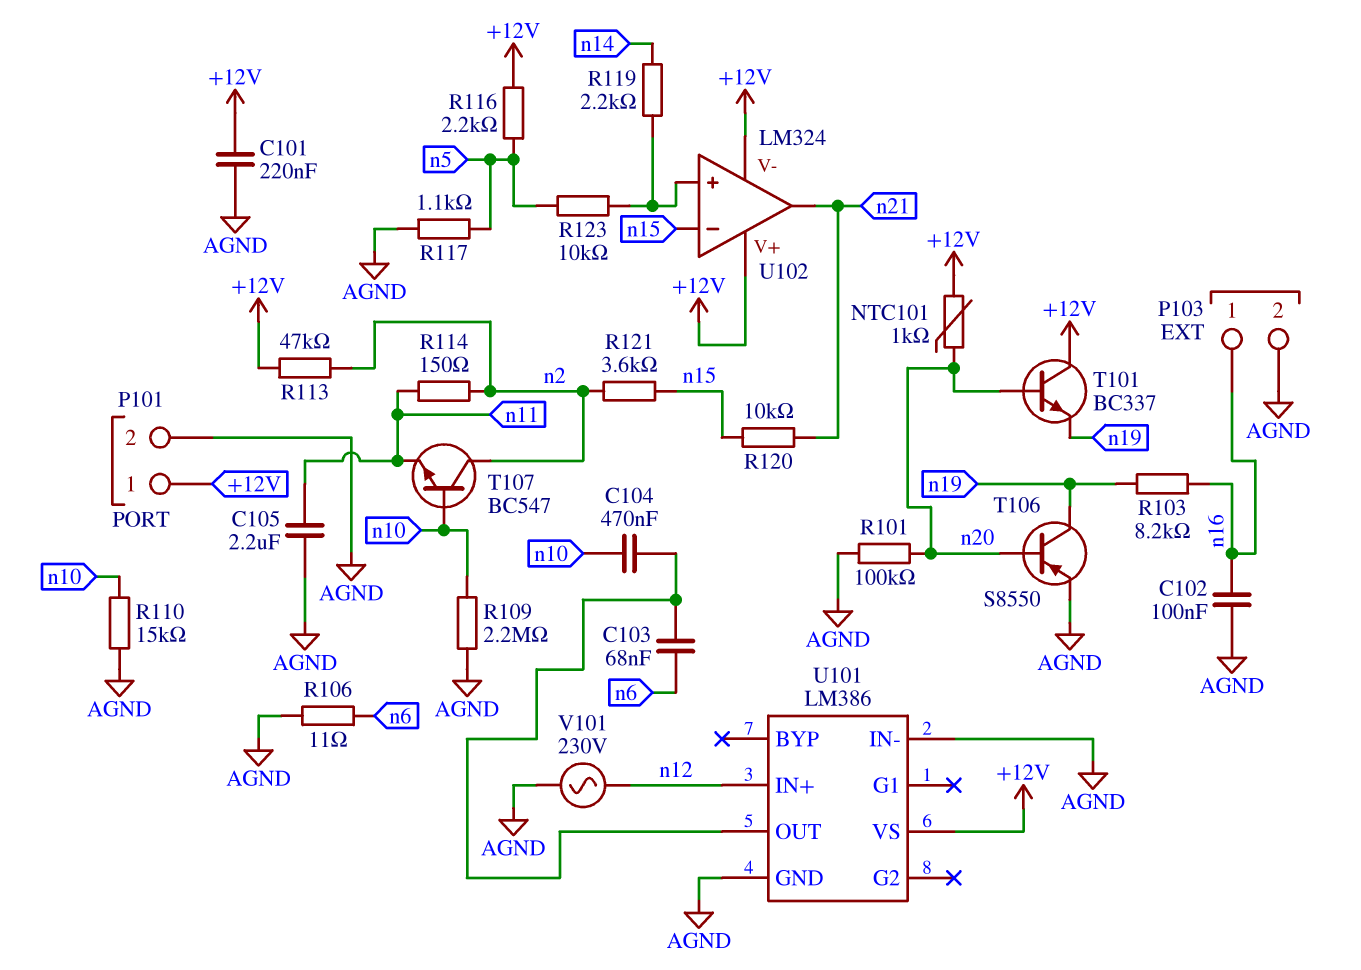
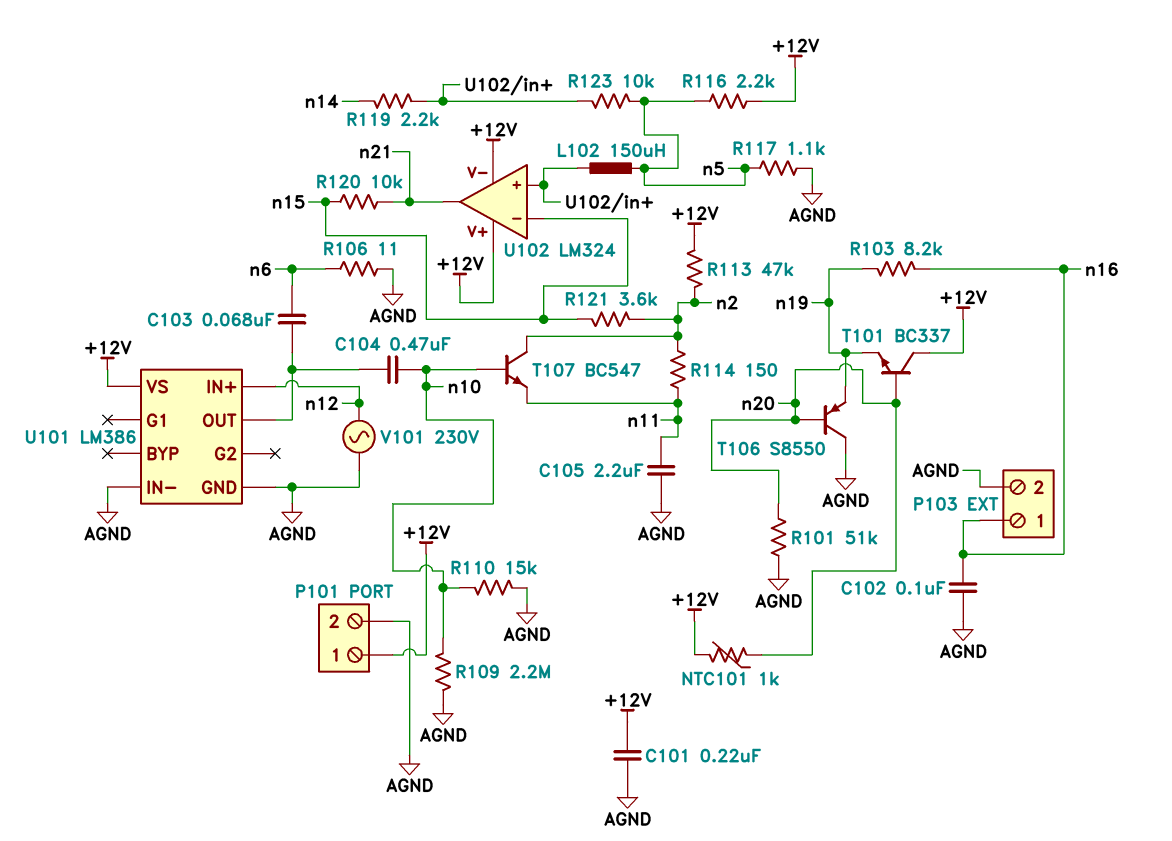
L102: none -> 150uH (U102/in+, n5)
R101: 100k (AGND, n20) -> 51k (AGND, n20)
T106: PNP S8550 (B n20, C n19, E AGND) -> PNP S8550 (B n20, C AGND, E n19)

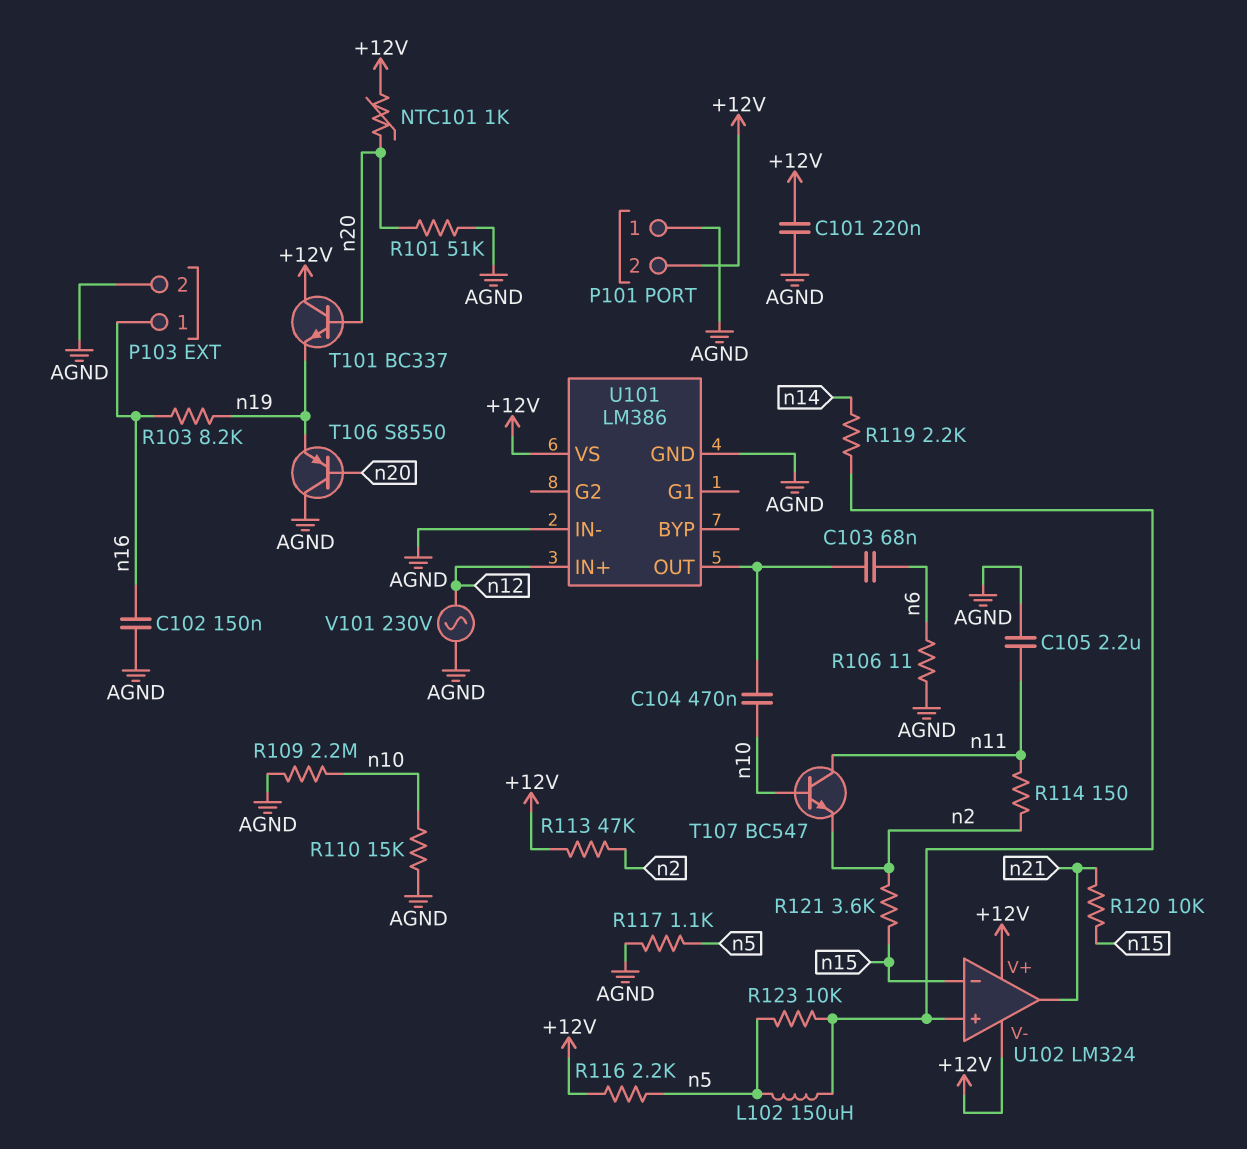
C102: 100nF (AGND, n16) -> 150nF (AGND, n16)
P101 pin 1: +12V -> AGND
P101 pin 2: AGND -> +12V
T107: NPN BC547 (B n10, C n2, E n11) -> NPN BC547 (B n10, C n11, E n2)

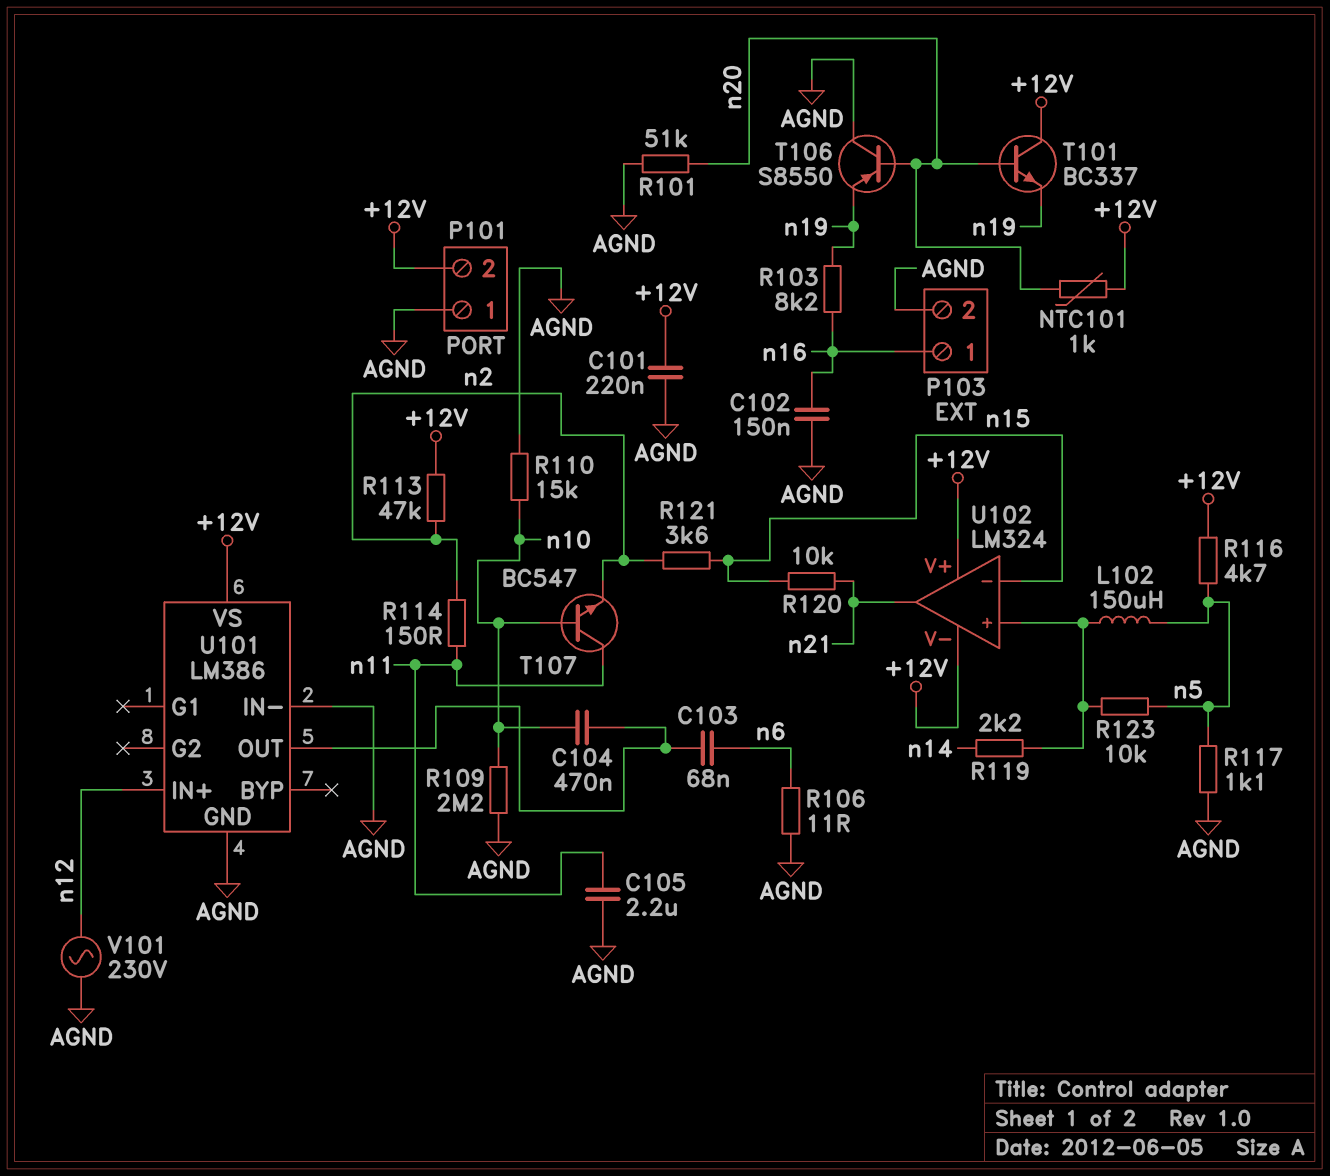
R116: 2.2k (+12V, n5) -> 4.7k (+12V, n5)

